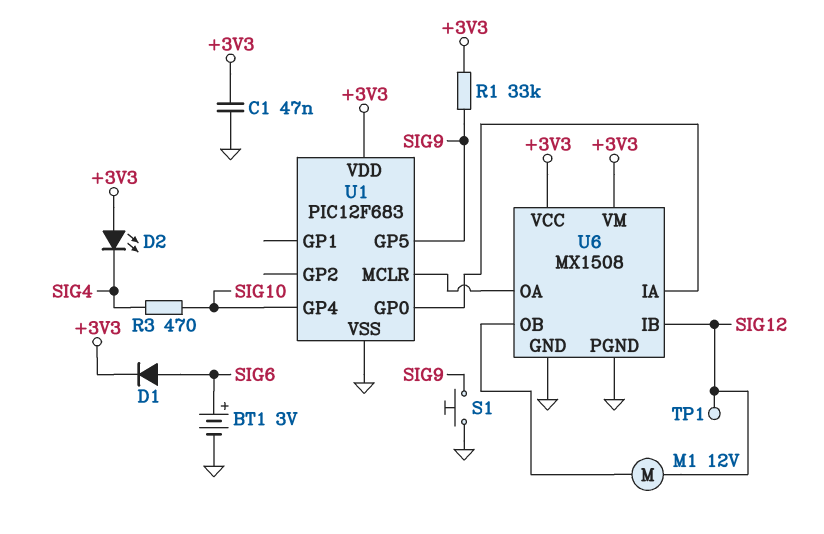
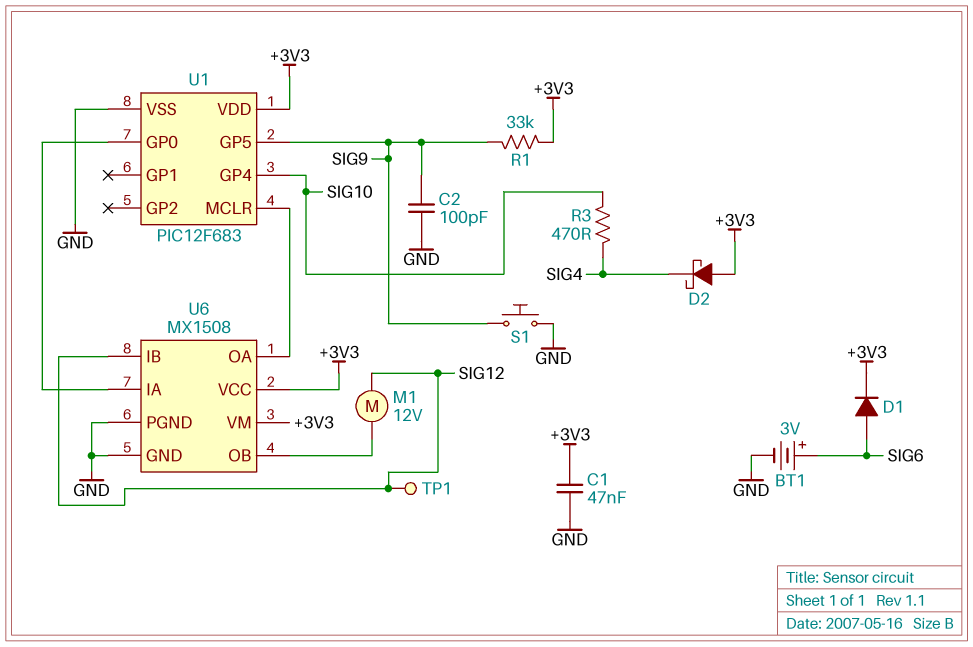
C2: none -> 100pF (GND, SIG9)
D2: LED (A +3V3, K SIG4) -> schottky (A +3V3, K SIG4)

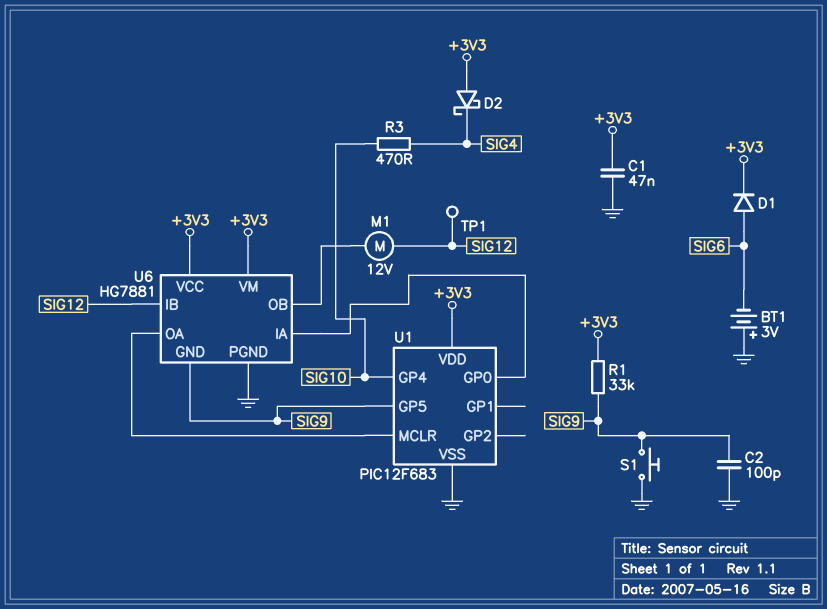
BT1: 3V (plus SIG6, minus GND) -> 3V (plus GND, minus SIG6)
U6: MX1508 -> HG7881
U6 pin GND: GND -> SIG9

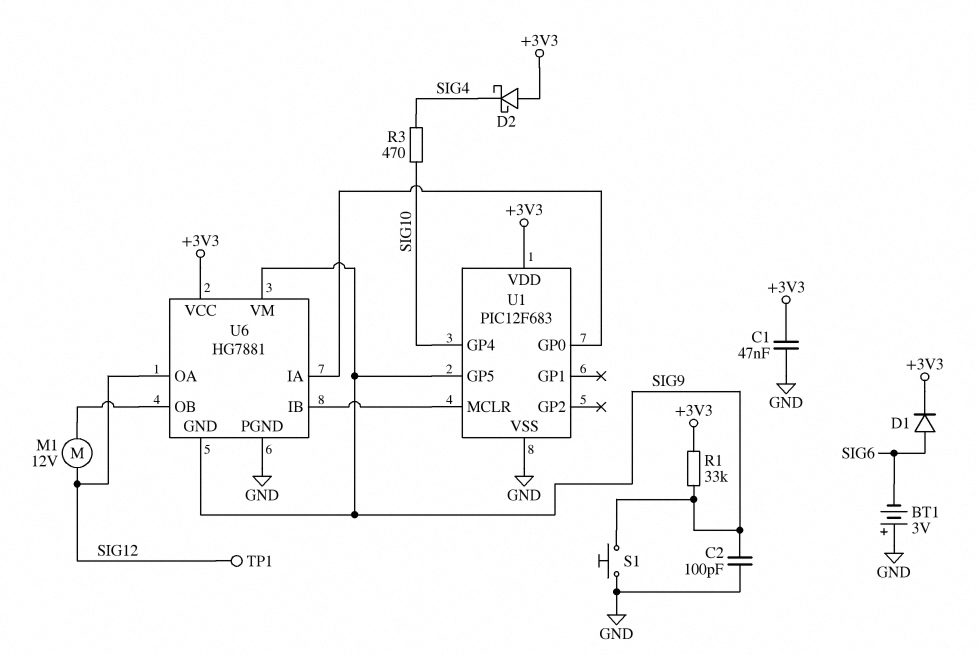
U6 pin IB: SIG12 -> U1/MCLR
U6 pin OA: U1/MCLR -> SIG12
U6 pin VM: +3V3 -> SIG9

